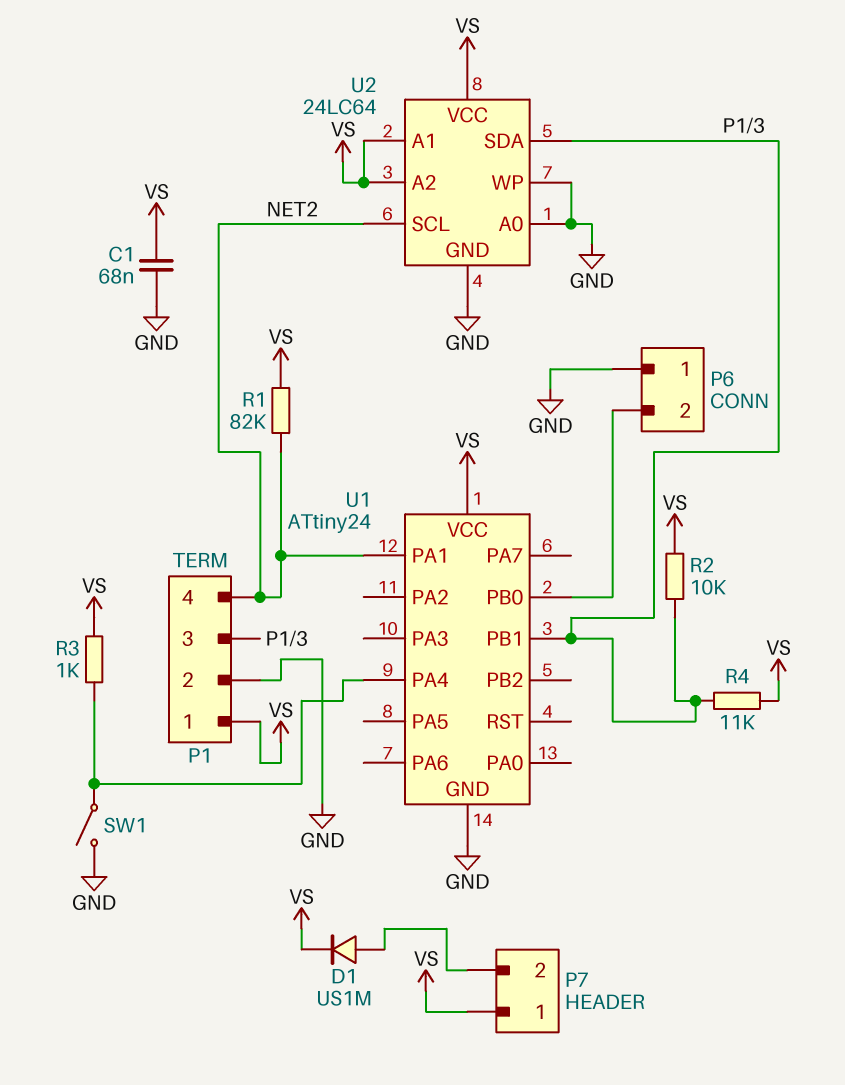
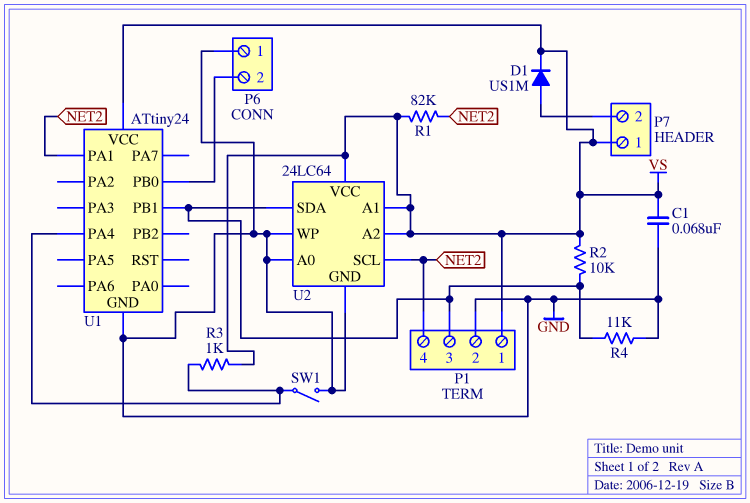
R4: 11k (P1/3, VS) -> 11k (GND, P1/3)

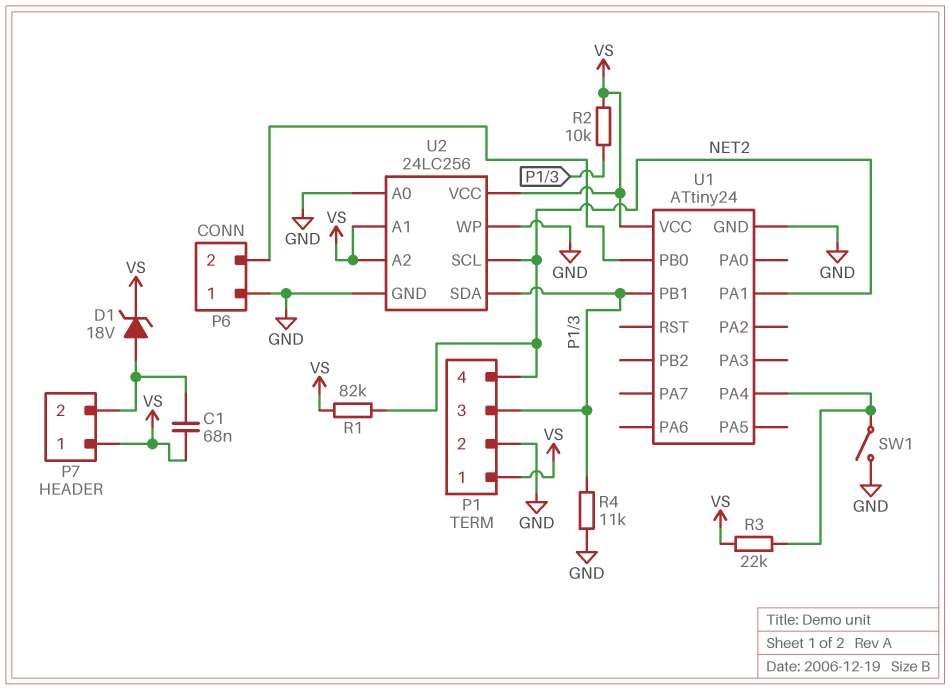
C1: 68nF (GND, VS) -> 68nF (P7/2, VS)
D1: diode US1M (A P7/2, K VS) -> zener 18V (A P7/2, K VS)
R3: 1k (U1/PA4, VS) -> 22k (U1/PA4, VS)
U2: 24LC64 -> 24LC256

